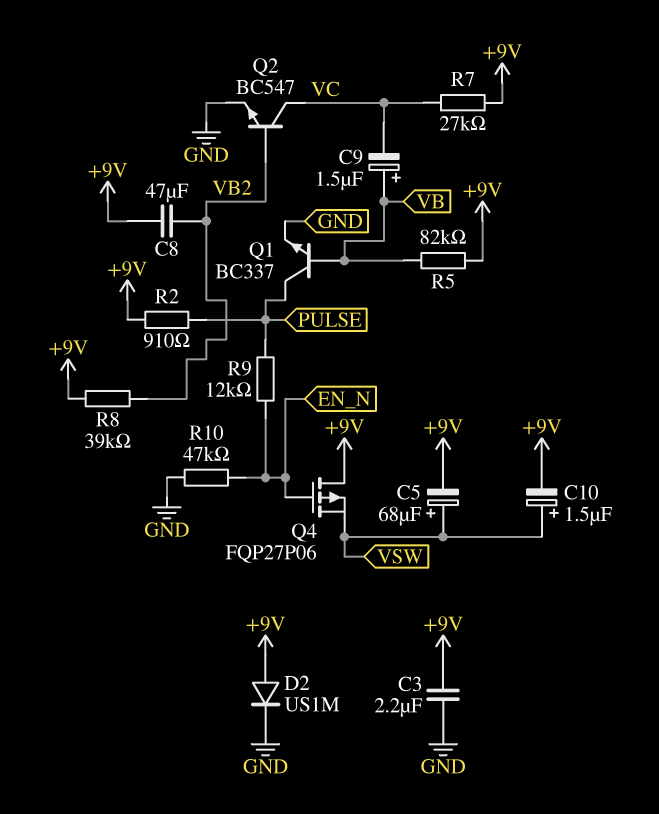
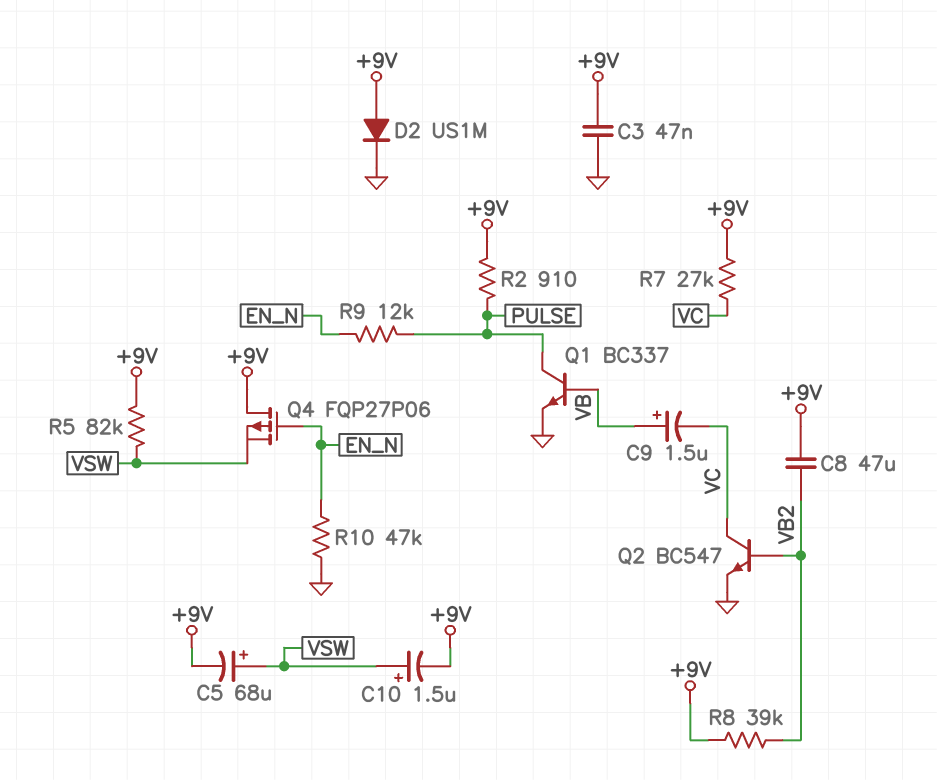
C3: 2.2uF (+9V, GND) -> 47nF (+9V, GND)
R5: 82k (+9V, VB) -> 82k (+9V, VSW)

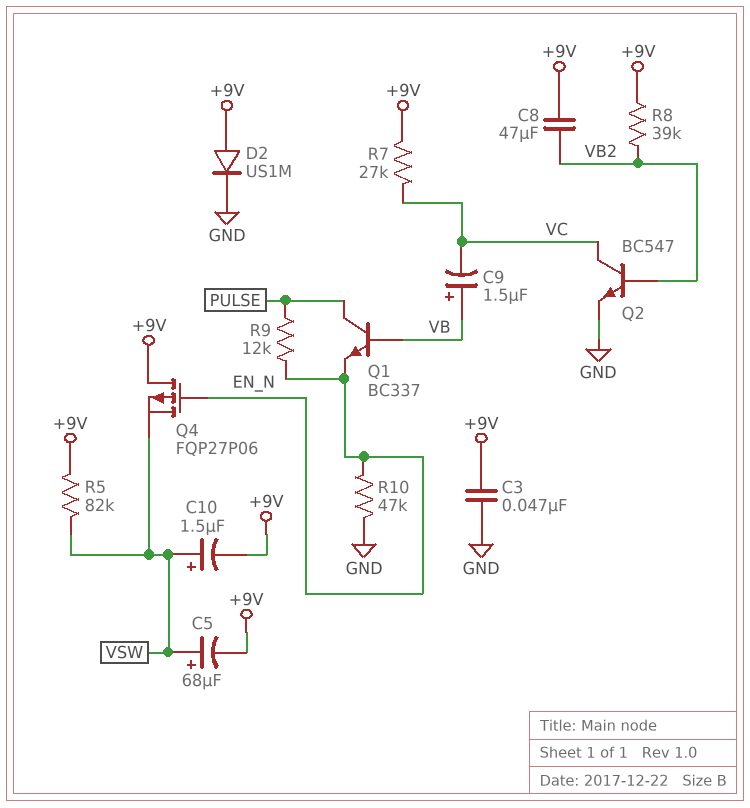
Q1: NPN BC337 (B VB, C PULSE, E GND) -> NPN BC337 (B VB, C PULSE, E EN_N)
R2: 910 (+9V, PULSE) -> none

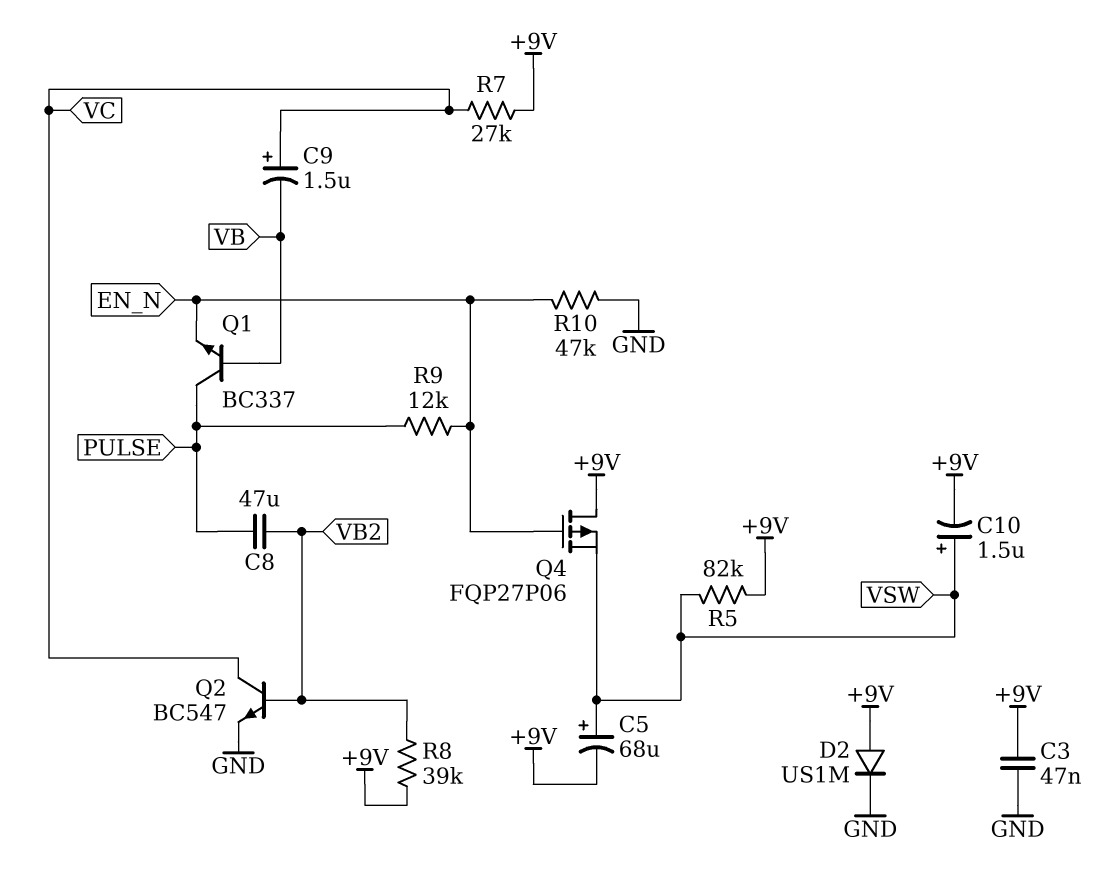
C8: 47uF (+9V, VB2) -> 47uF (PULSE, VB2)
C9: 1.5uF (plus VB, minus VC) -> 1.5uF (plus VC, minus VB)

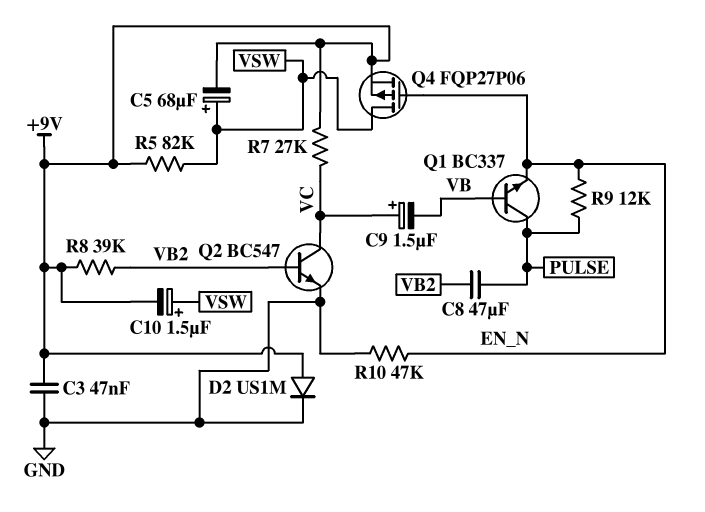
Q4: PMOS FQP27P06 (G EN_N, D +9V, S VSW) -> PMOS FQP27P06 (G EN_N, D VSW, S +9V)

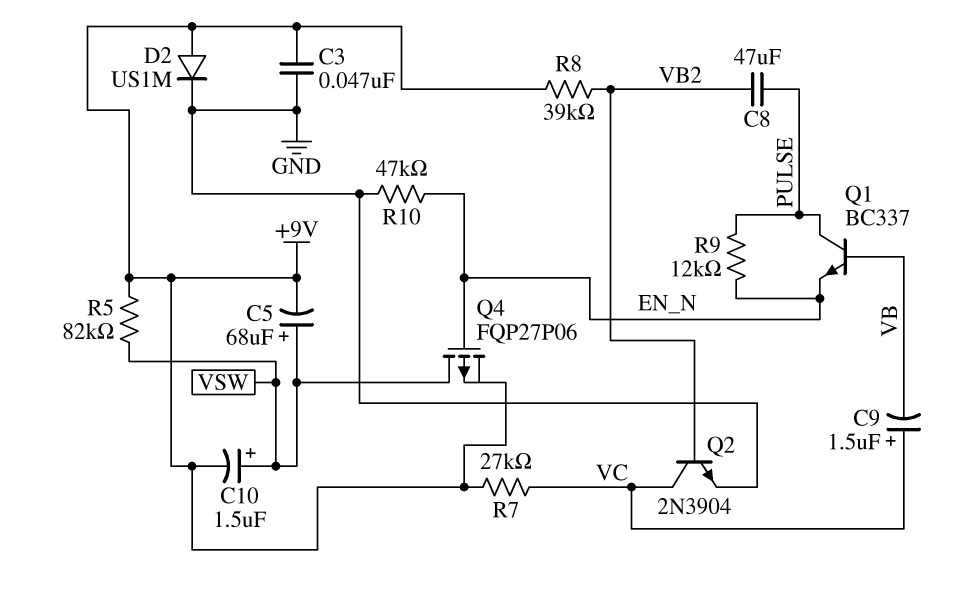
Q2: NPN BC547 (B VB2, C VC, E GND) -> NPN 2N3904 (B VB2, C VC, E GND)

